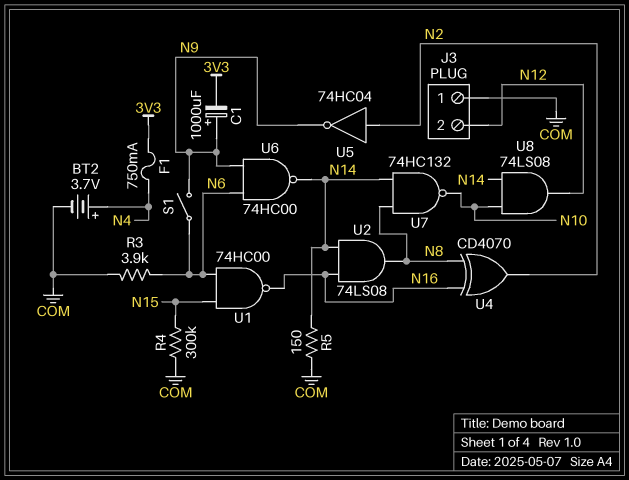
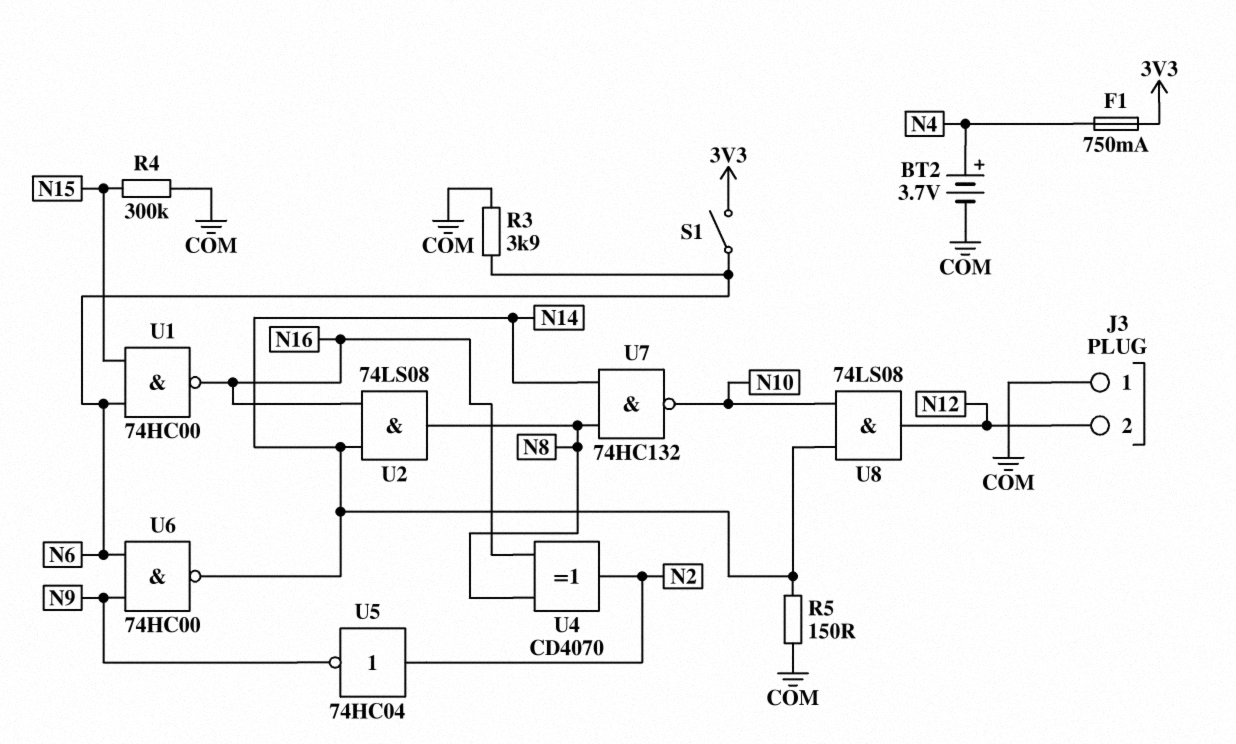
C1: 1000uF (plus N9, minus 3V3) -> none
S1: switch (N6, N9) -> switch (3V3, N6)

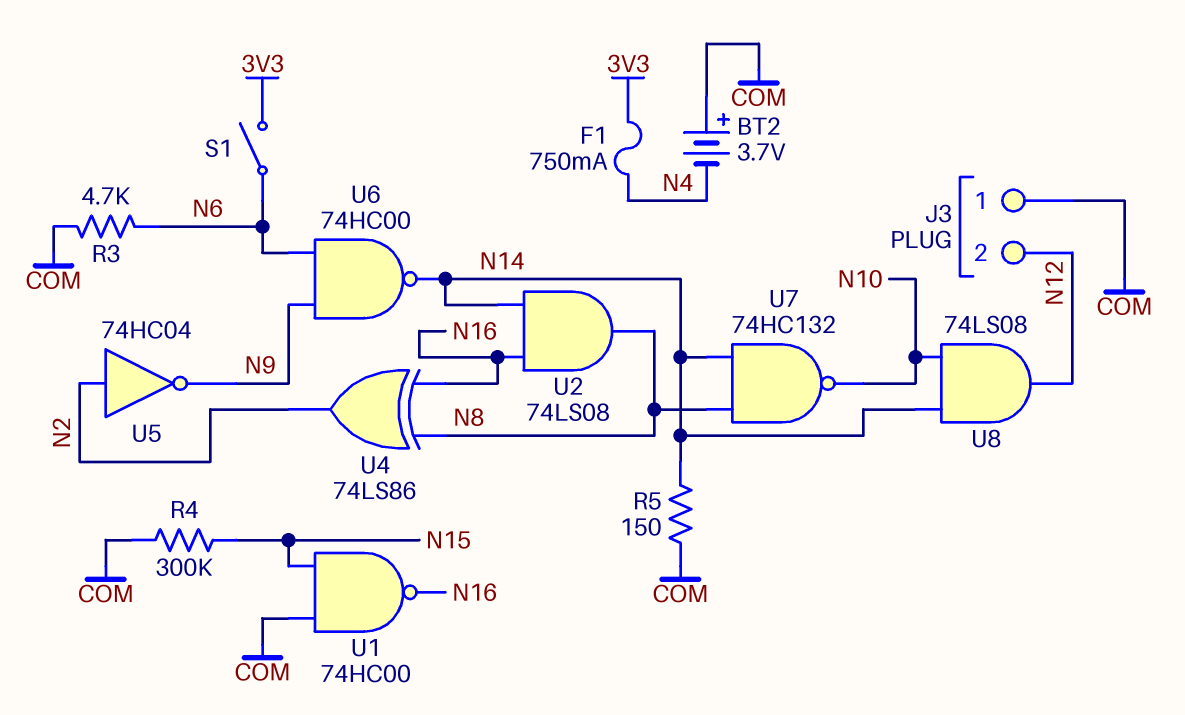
BT2: 3.7V (plus N4, minus COM) -> 3.7V (plus COM, minus N4)
R3: 3.9k (COM, N6) -> 4.7k (COM, N6)
U1: NAND 74HC00 (in N6, in N15, out N16) -> NAND 74HC00 (in COM, in N15, out N16)
U4: XOR CD4070 (in N8, in N16, out N2) -> XOR 74LS86 (in N8, in N16, out N2)

